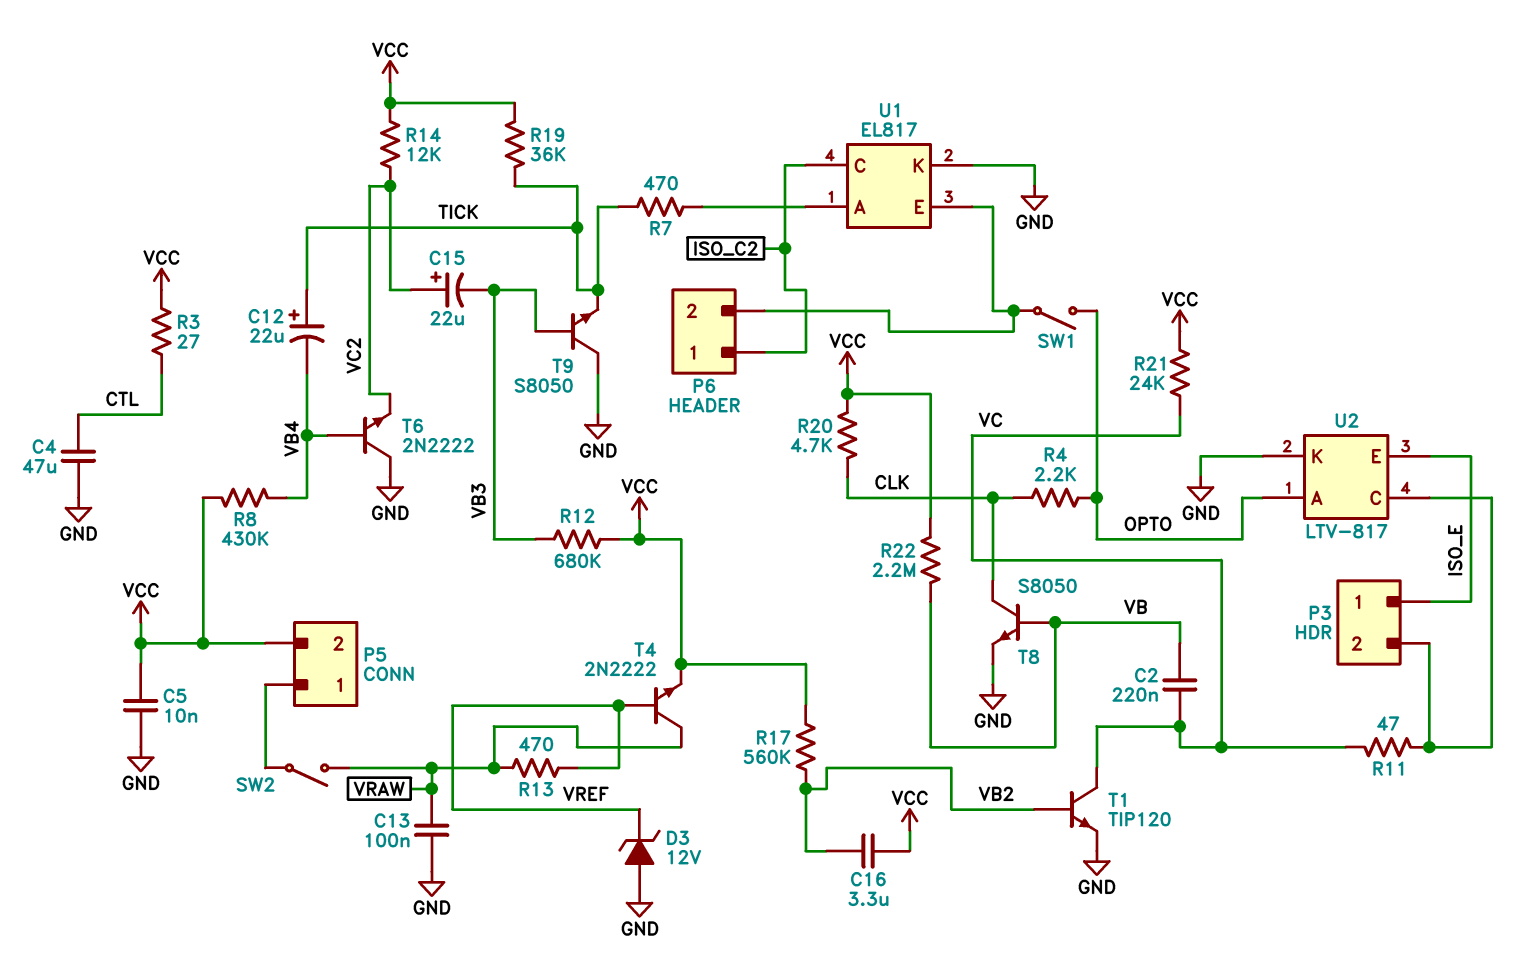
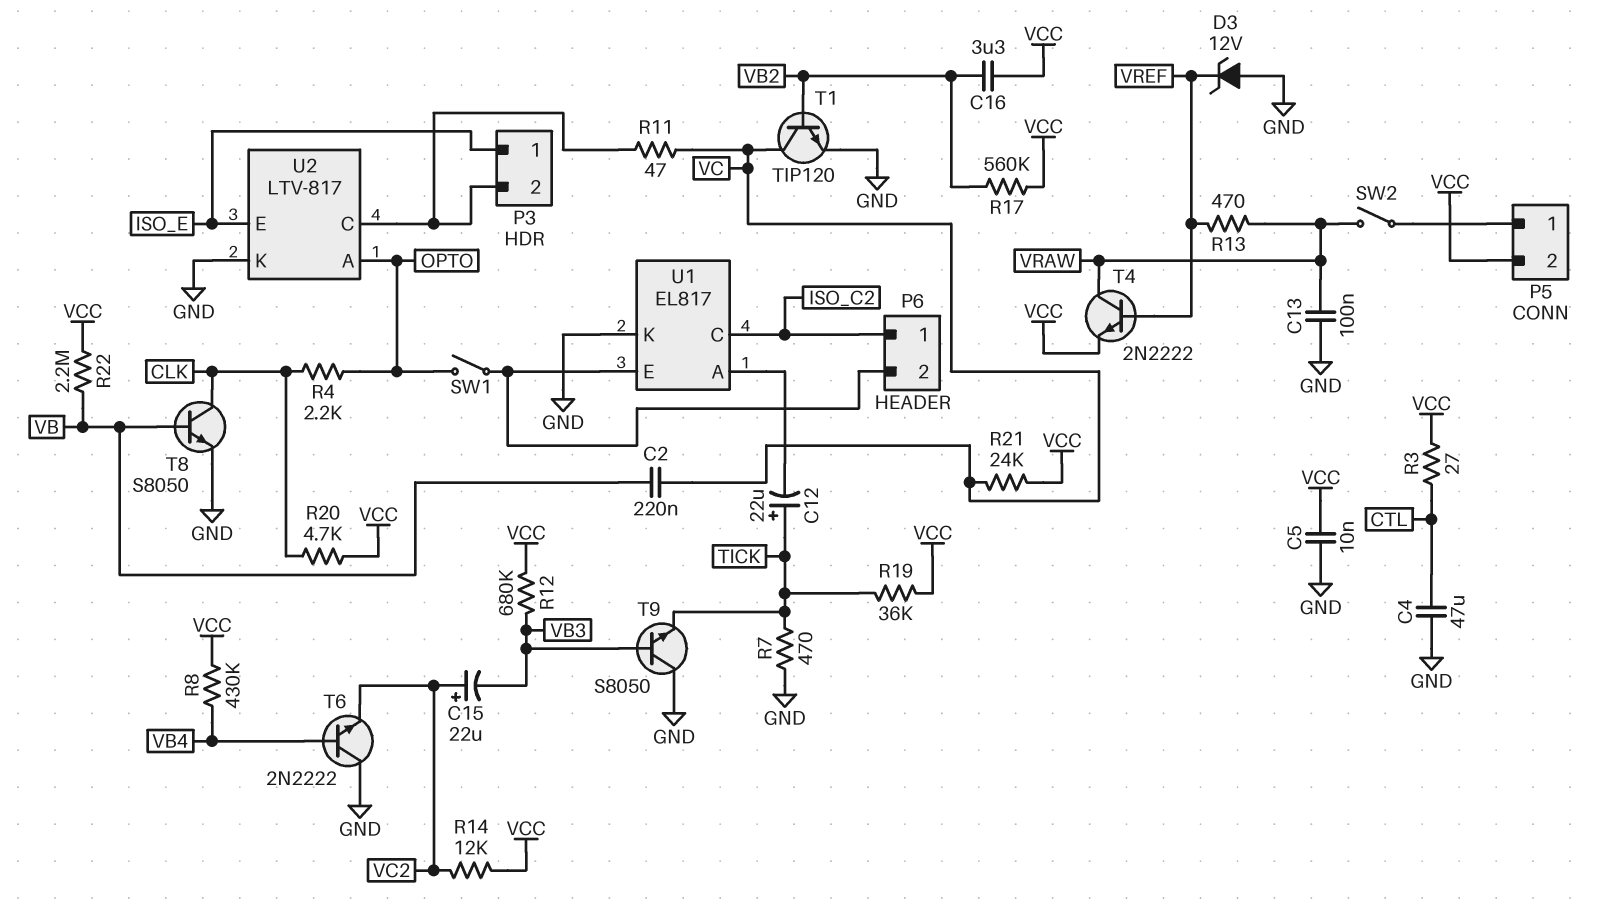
C12: 22uF (plus TICK, minus VB4) -> 22uF (plus TICK, minus U1/A)
R7: 470 (TICK, U1/A) -> 470 (GND, TICK)

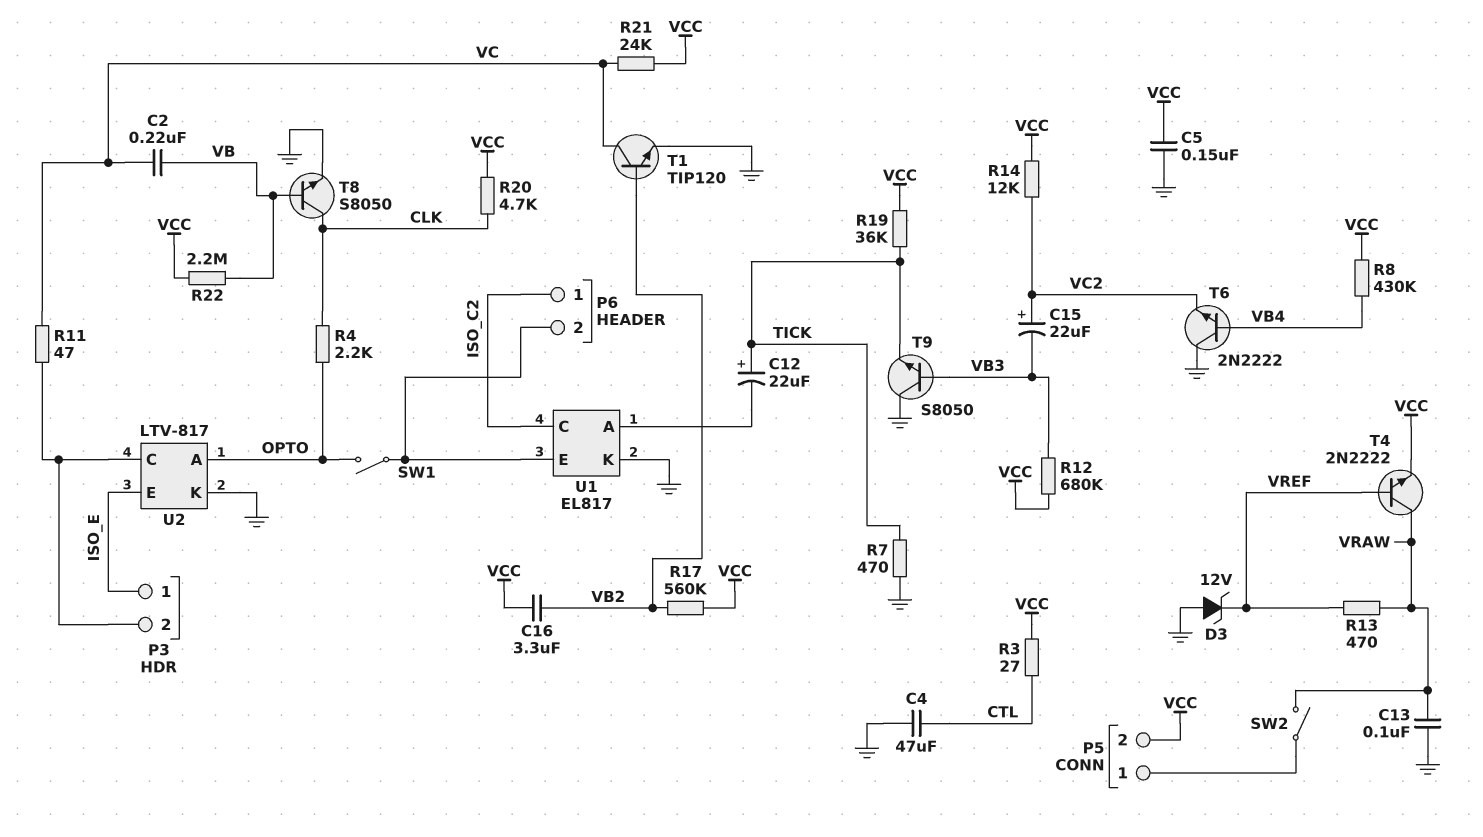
C5: 10nF (GND, VCC) -> 150nF (GND, VCC)

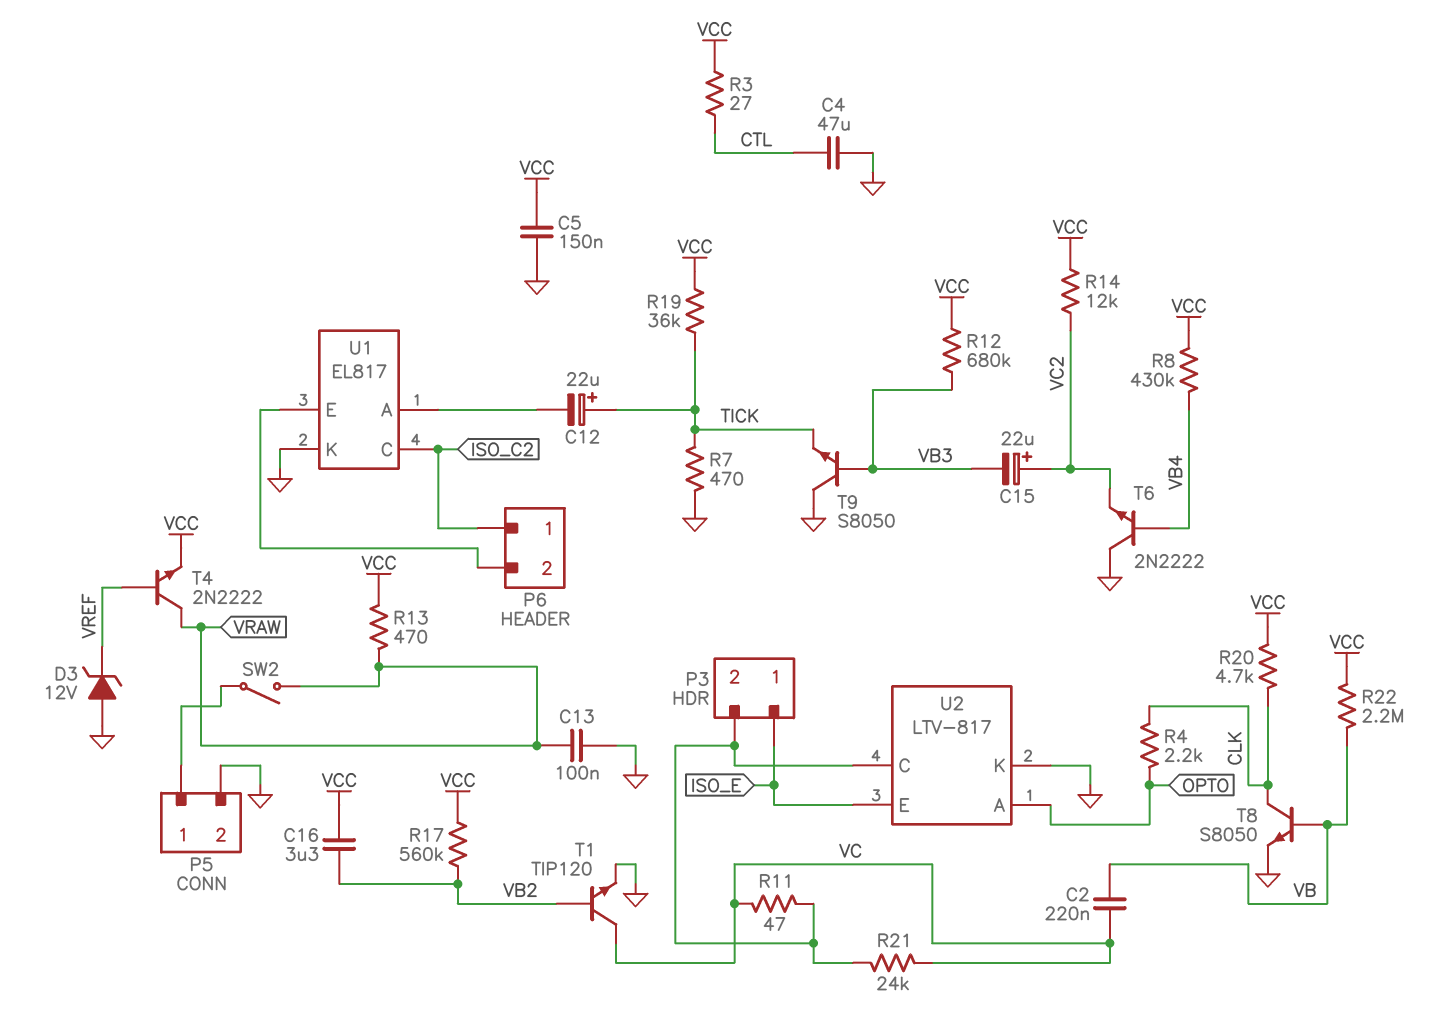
P5 pin 2: VCC -> GND
R13: 470 (VRAW, VREF) -> 470 (VCC, VRAW)
R21: 24k (VC, VCC) -> 24k (P3/2, VC)
SW1: switch (OPTO, P6/2) -> none

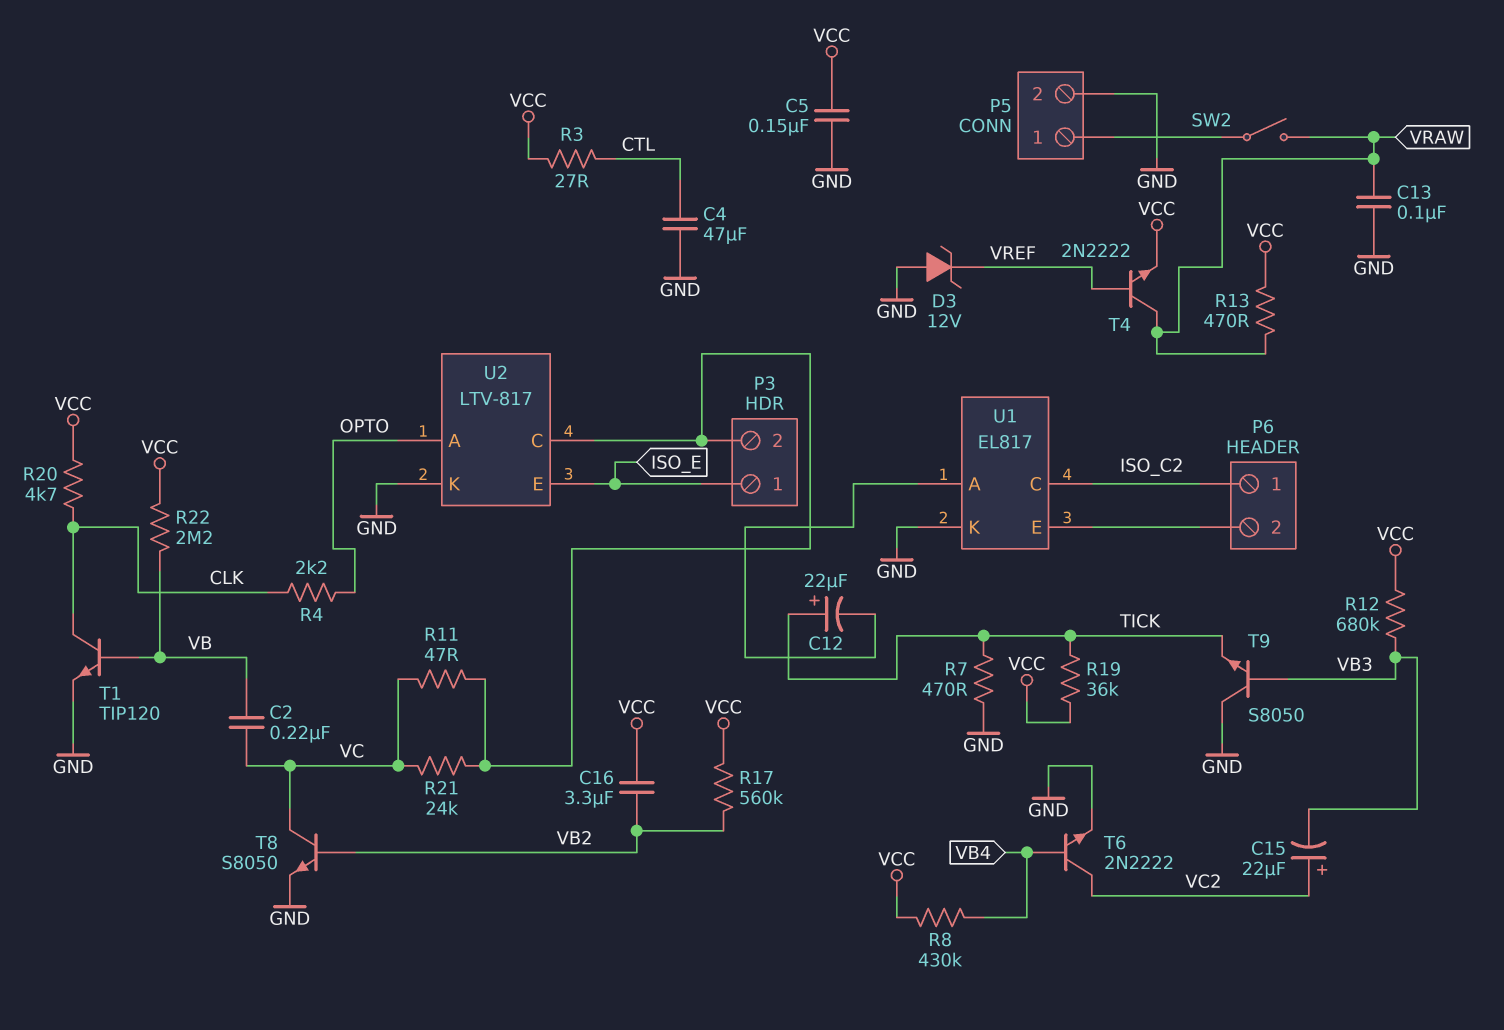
R14: 12k (VC2, VCC) -> none
T1: NPN TIP120 (B VB2, C VC, E GND) -> NPN TIP120 (B VB, C CLK, E GND)
T6: NPN 2N2222 (B VB4, C GND, E VC2) -> NPN 2N2222 (B VB4, C VC2, E GND)
T8: NPN S8050 (B VB, C CLK, E GND) -> NPN S8050 (B VB2, C VC, E GND)

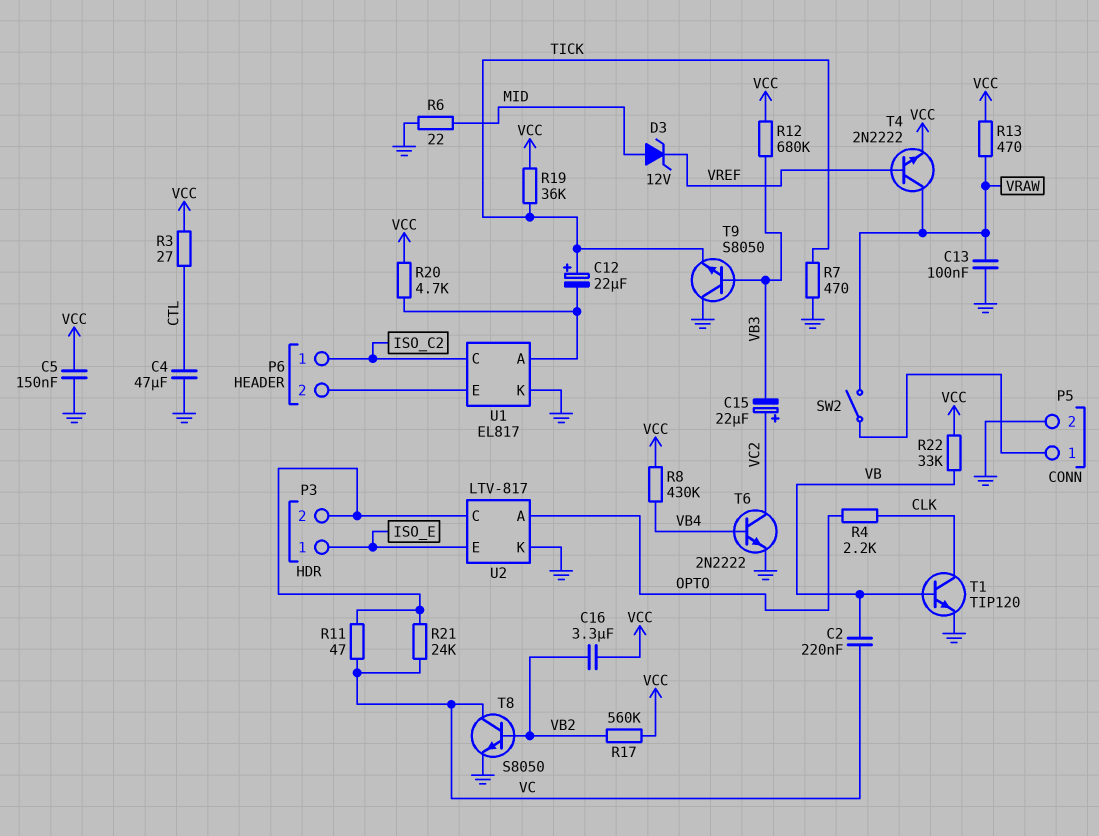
D3: zener 12V (A GND, K VREF) -> zener 12V (A MID, K VREF)
R6: none -> 22 (GND, MID)
R20: 4.7k (CLK, VCC) -> 4.7k (U1/A, VCC)
R22: 2.2M (VB, VCC) -> 33k (VB, VCC)

